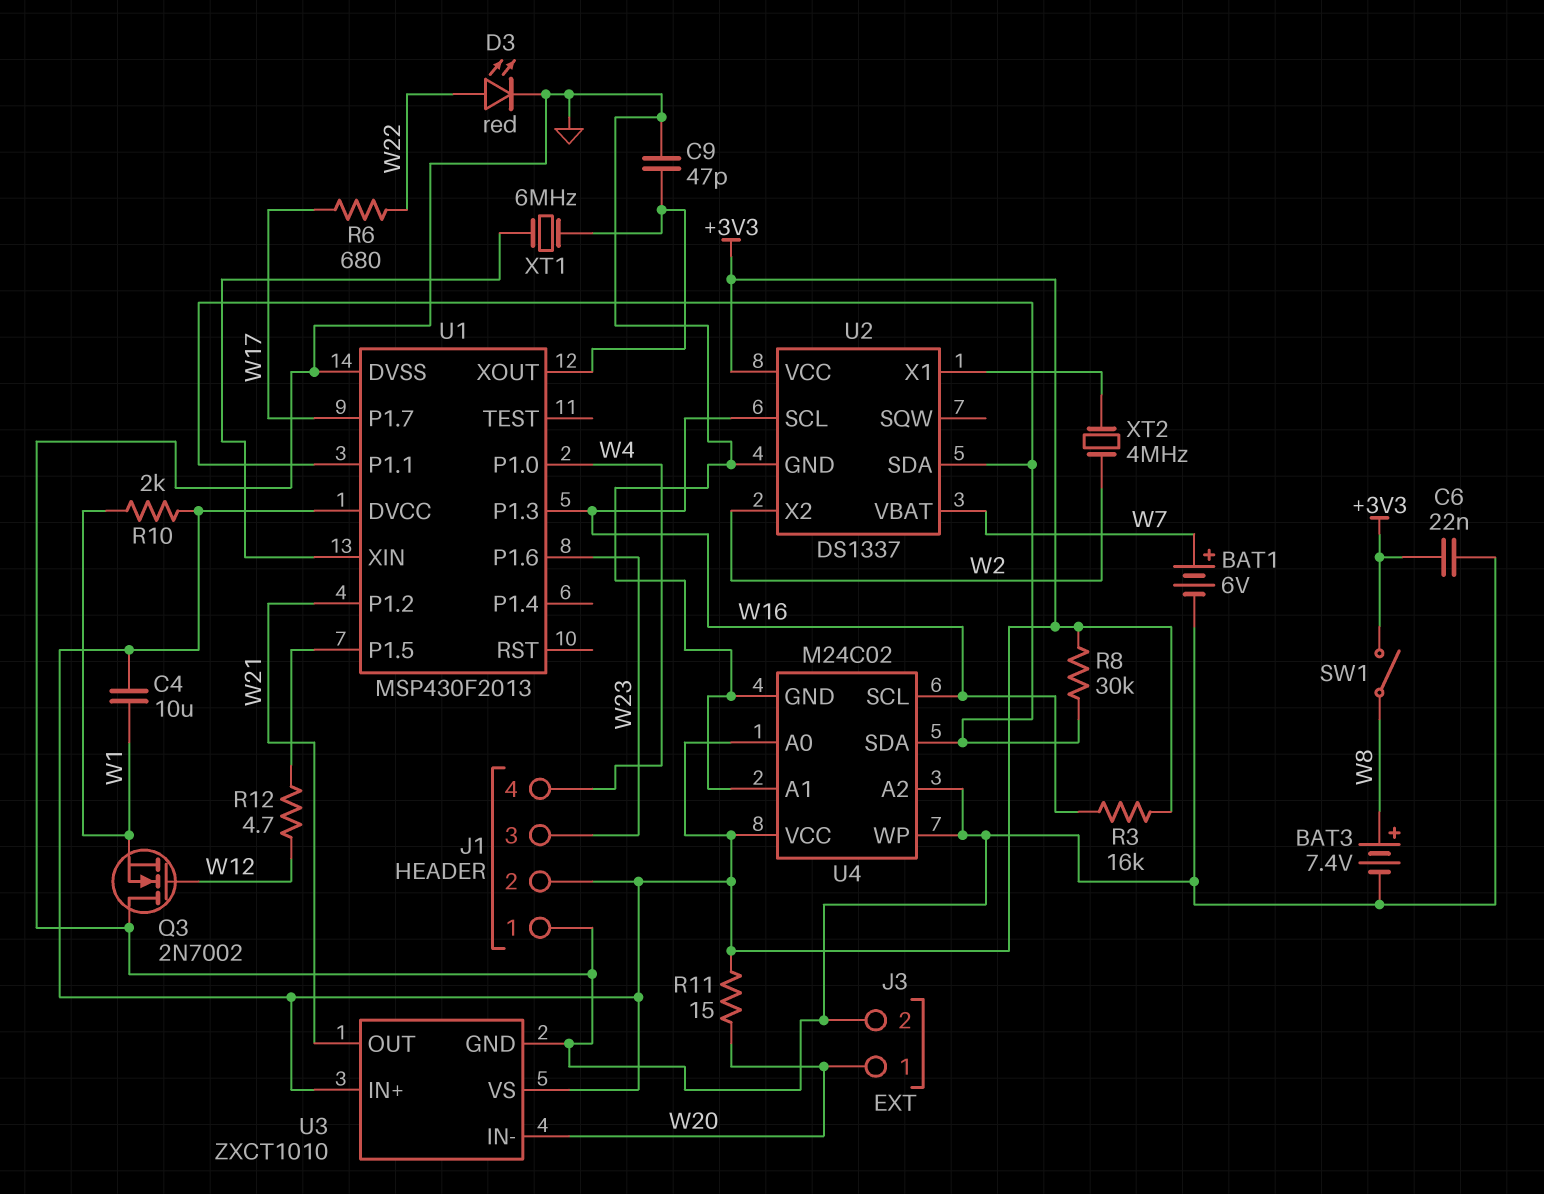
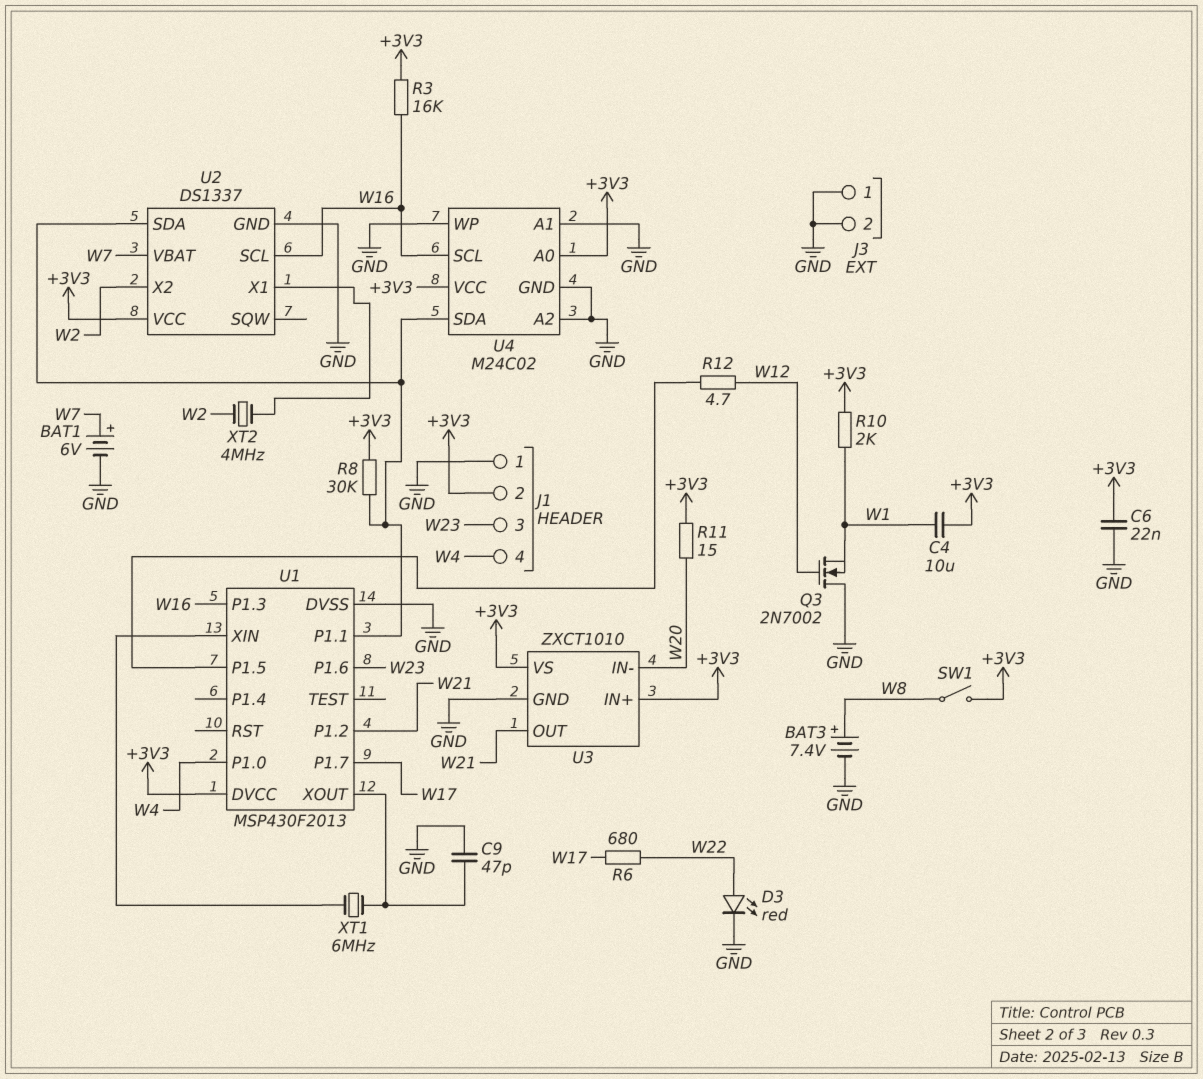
J3 pin 1: W20 -> GND

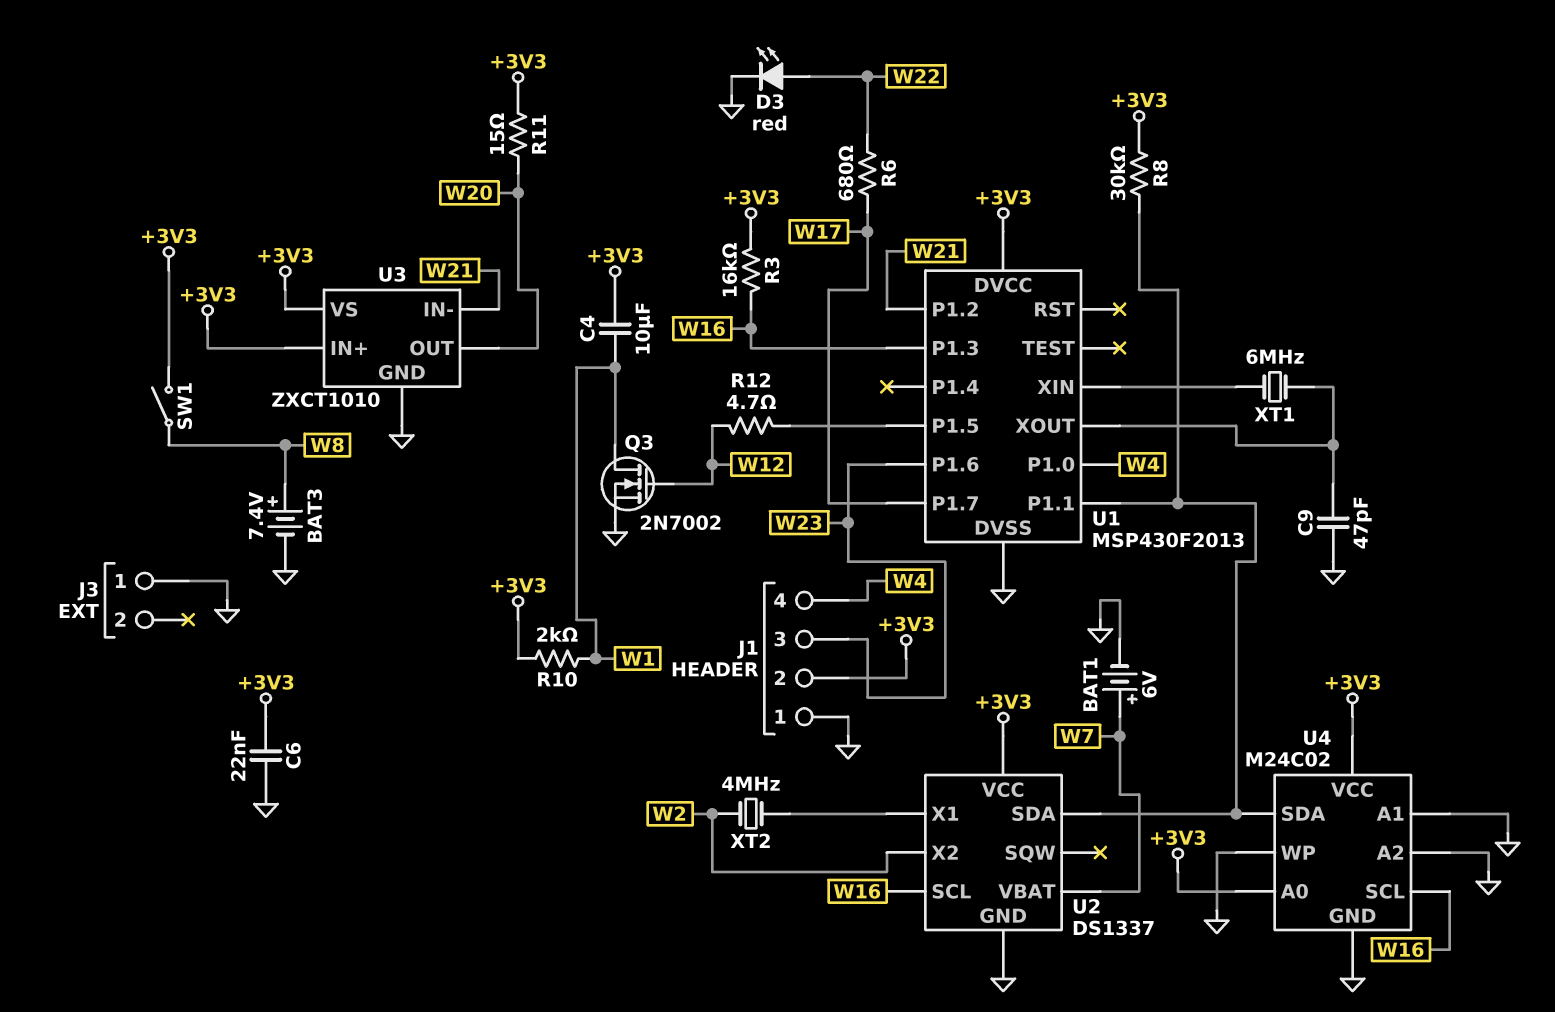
J3 pin 2: GND -> none
Q3: NMOS 2N7002 (G W12, D GND, S W1) -> NMOS 2N7002 (G W12, D W1, S GND)
U3 pin IN-: W20 -> W21
U3 pin OUT: W21 -> W20

